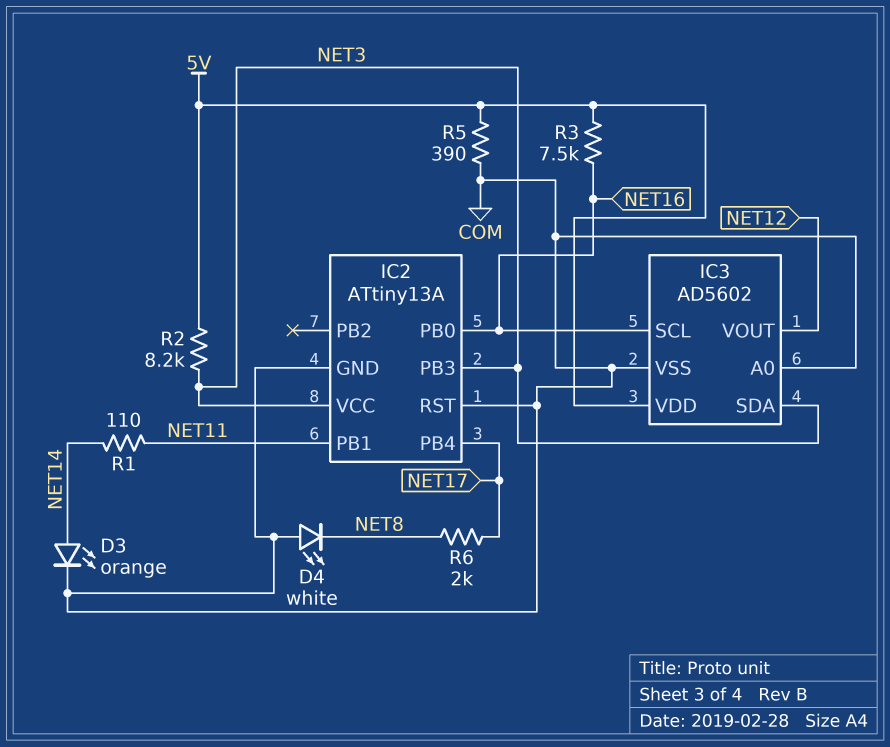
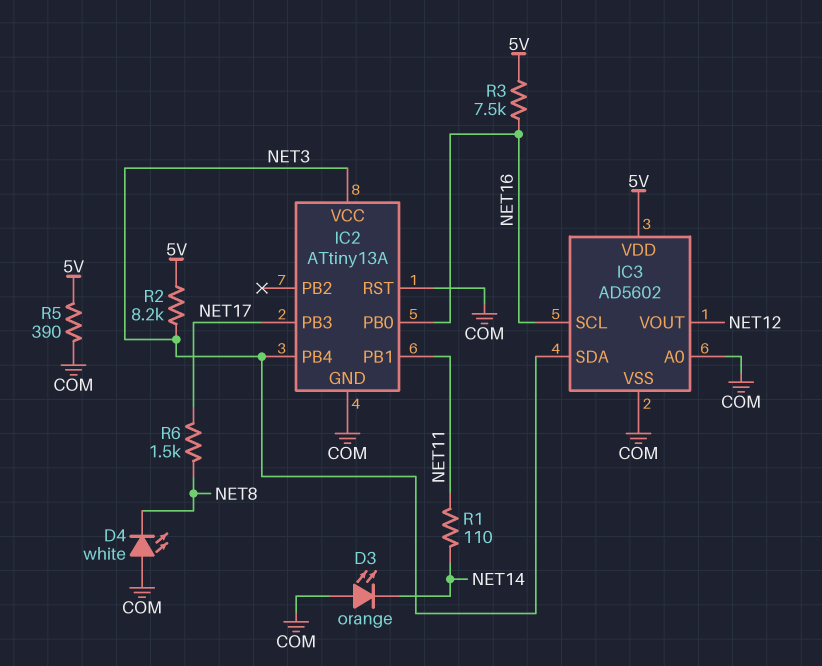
D3: LED orange (A NET14, K COM) -> LED orange (A COM, K NET14)
IC2 pin PB3: NET3 -> NET17
IC2 pin PB4: NET17 -> NET3
R6: 2k (NET8, NET17) -> 1.5k (NET8, NET17)

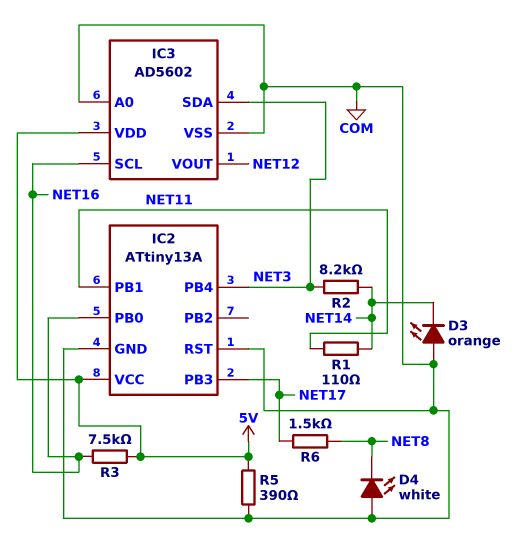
IC2 pin VCC: NET3 -> 5V
R2: 8.2k (5V, NET3) -> 8.2k (NET3, NET14)

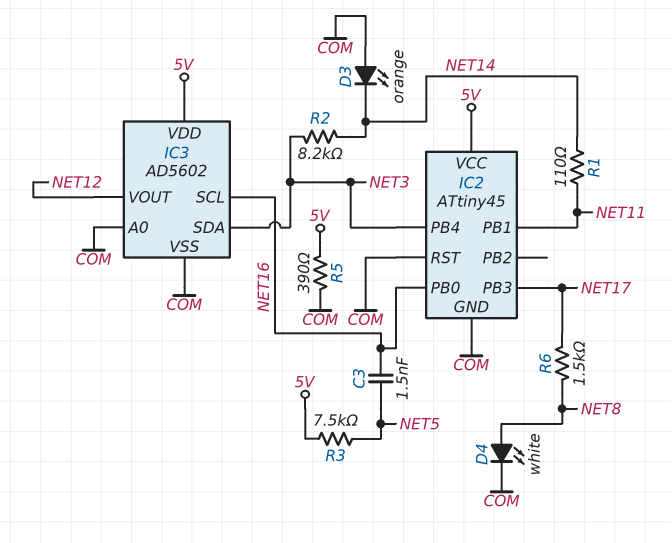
C3: none -> 1.5nF (NET5, NET16)
D4: LED white (A COM, K NET8) -> LED white (A NET8, K COM)
IC2: ATtiny13A -> ATtiny45
R3: 7.5k (5V, NET16) -> 7.5k (5V, NET5)

